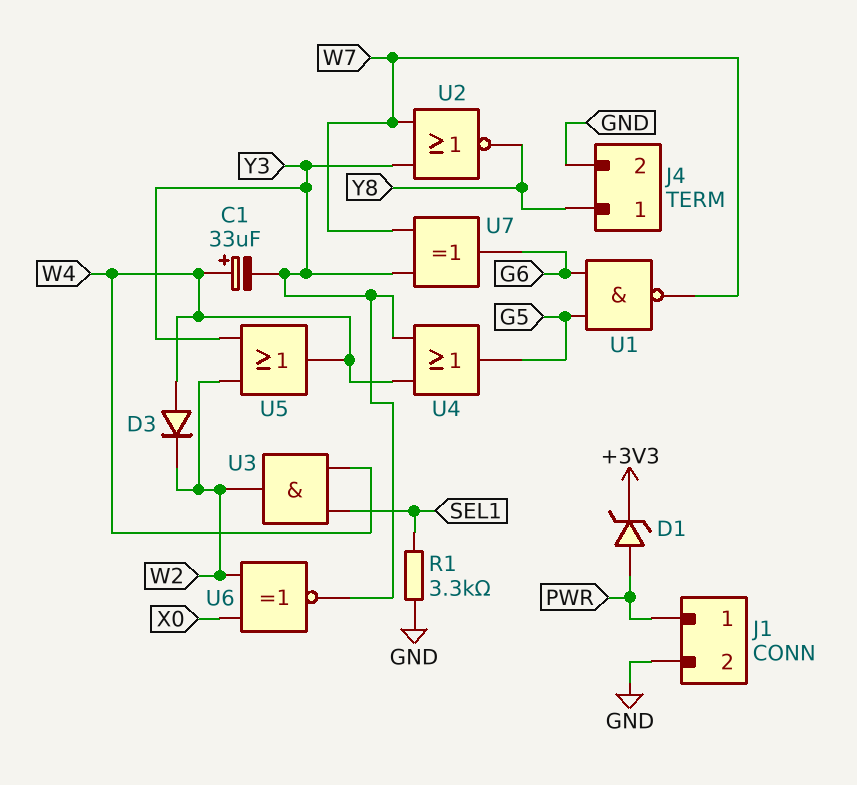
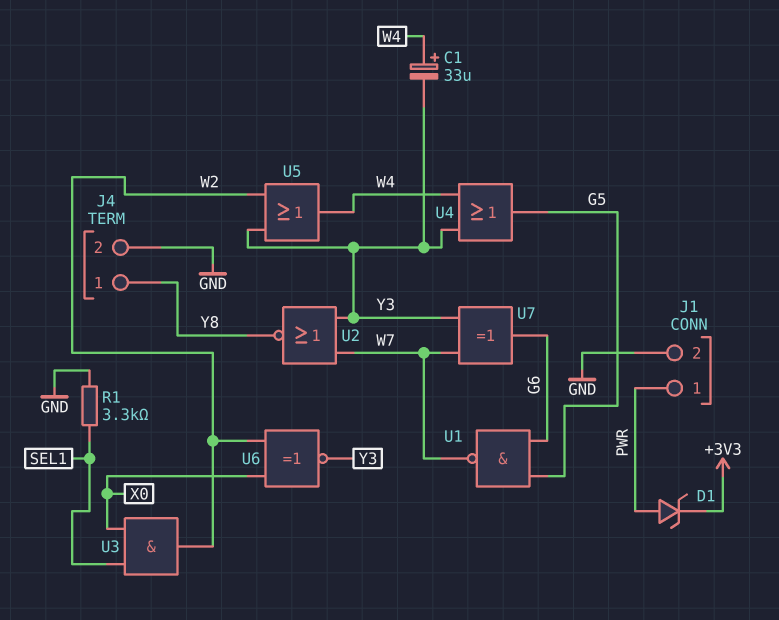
D3: diode (A W4, K W2) -> none
U3: AND (in SEL1, in W4, out W2) -> AND (in SEL1, in X0, out W2)

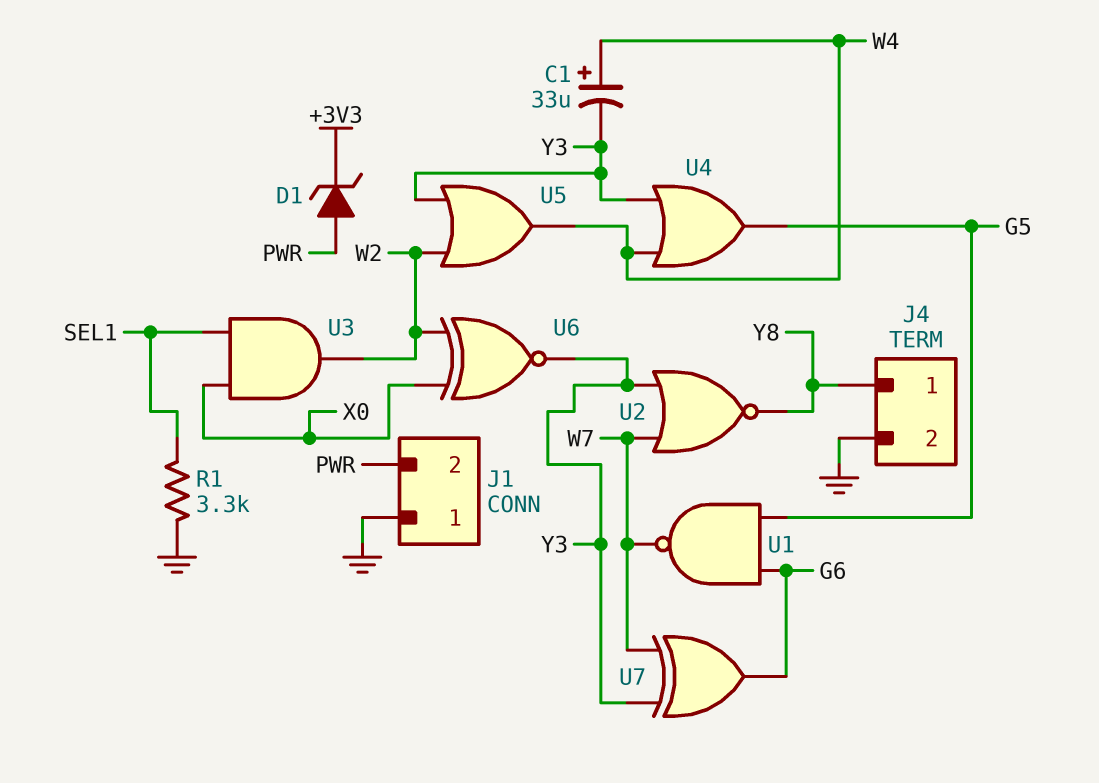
J1 pin 1: PWR -> GND
J1 pin 2: GND -> PWR

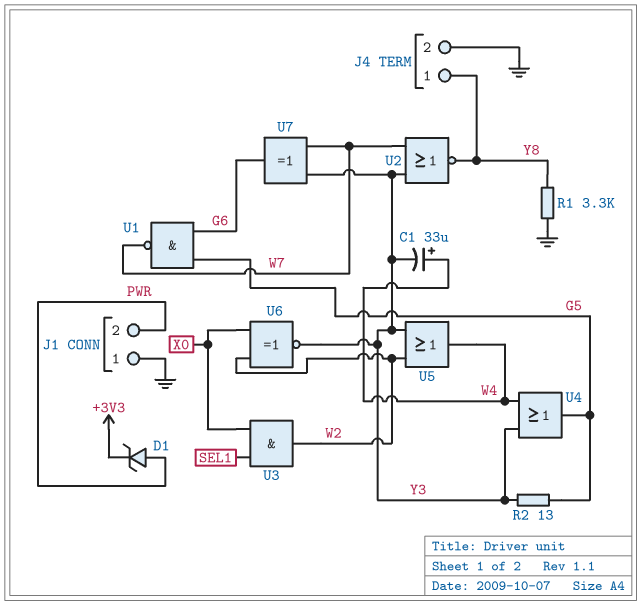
R1: 3.3k (GND, SEL1) -> 3.3k (GND, Y8)
R2: none -> 13 (G5, Y3)

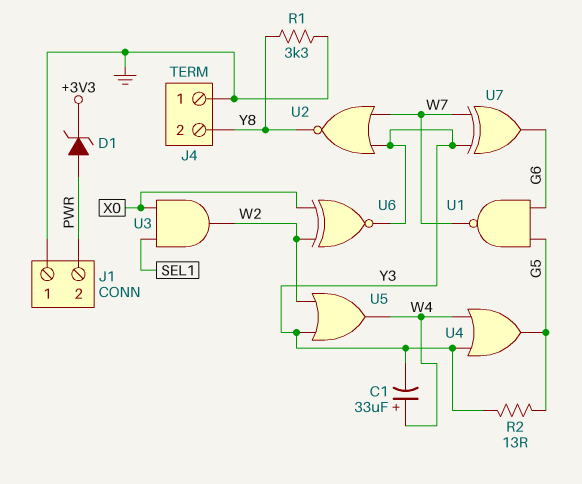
J4 pin 1: Y8 -> GND
J4 pin 2: GND -> Y8

